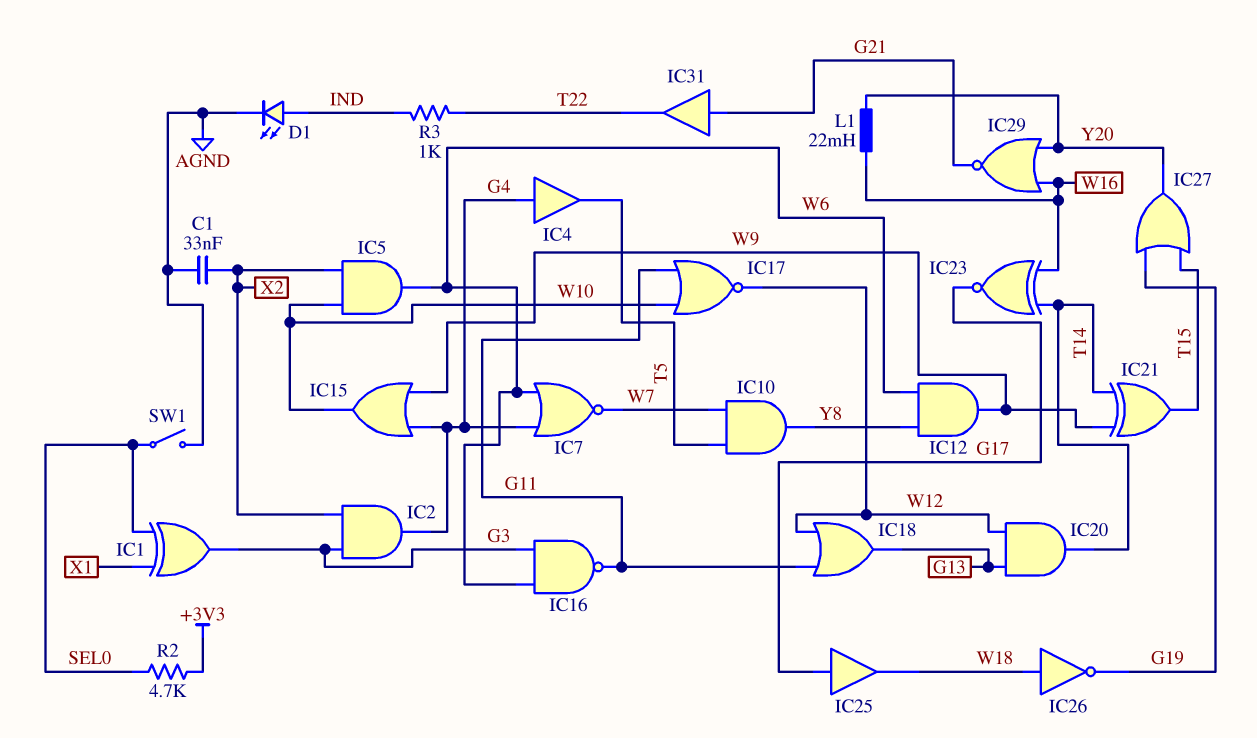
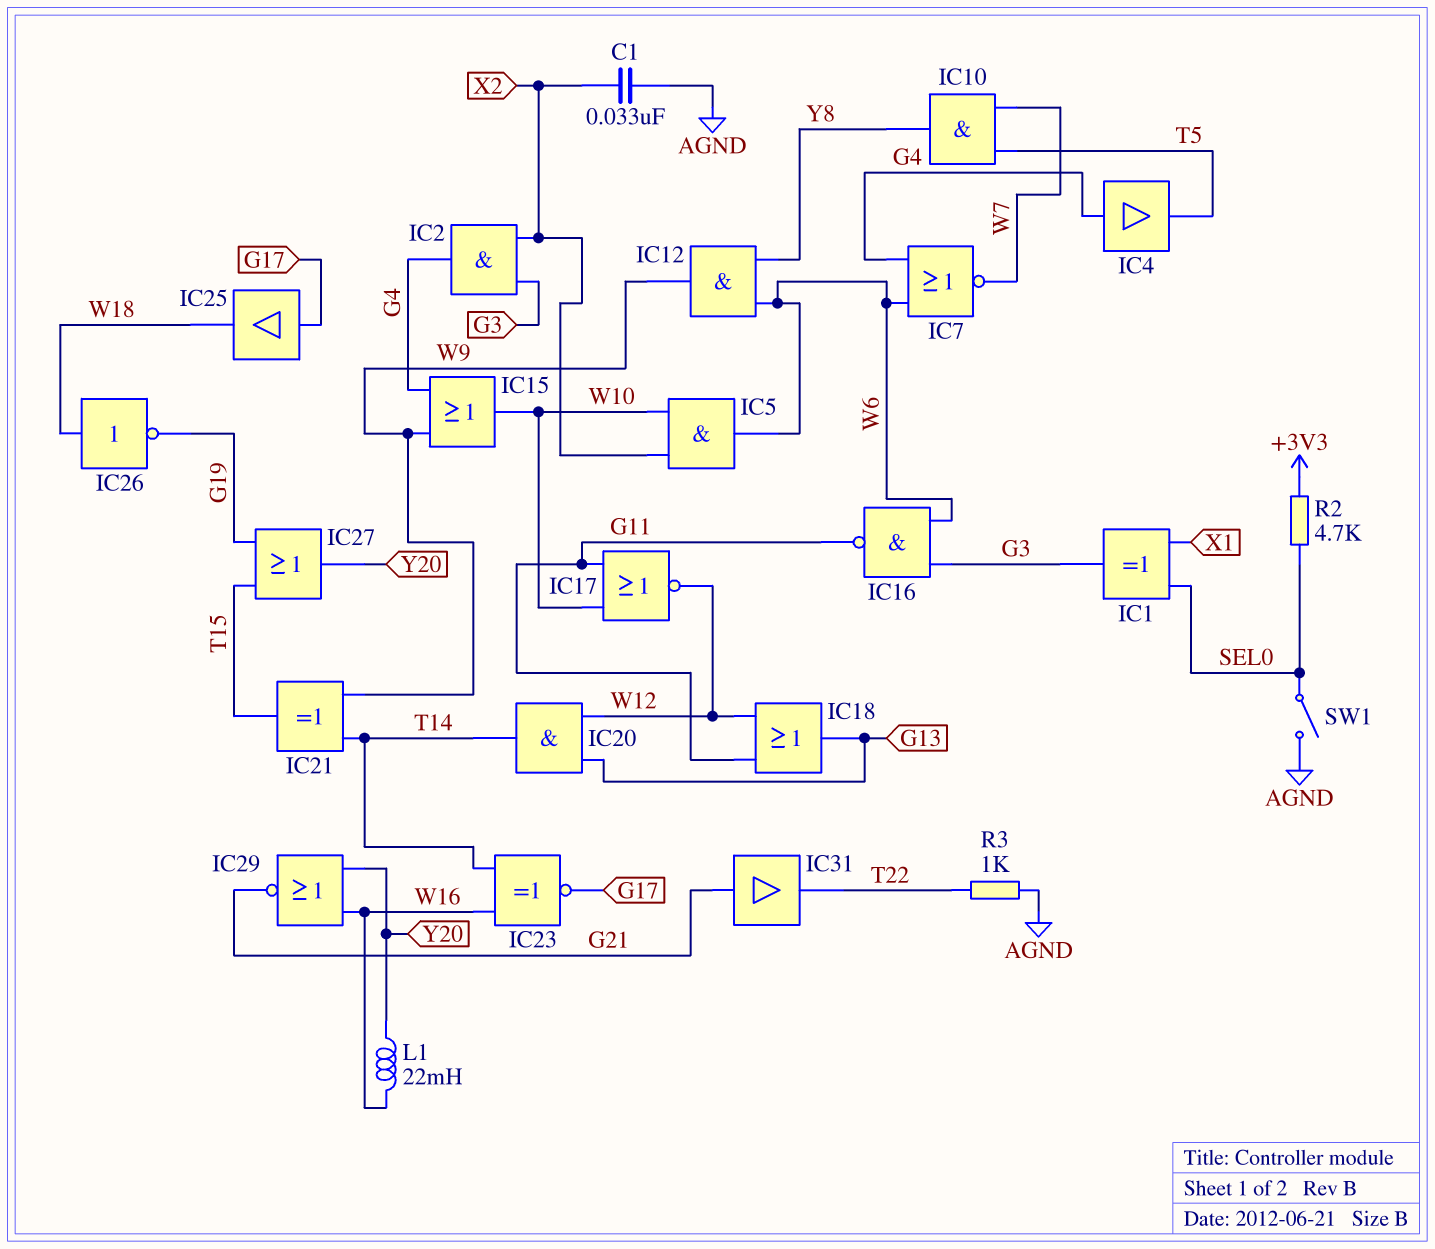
D1: LED (A IND, K AGND) -> none
R3: 1k (IND, T22) -> 1k (AGND, T22)

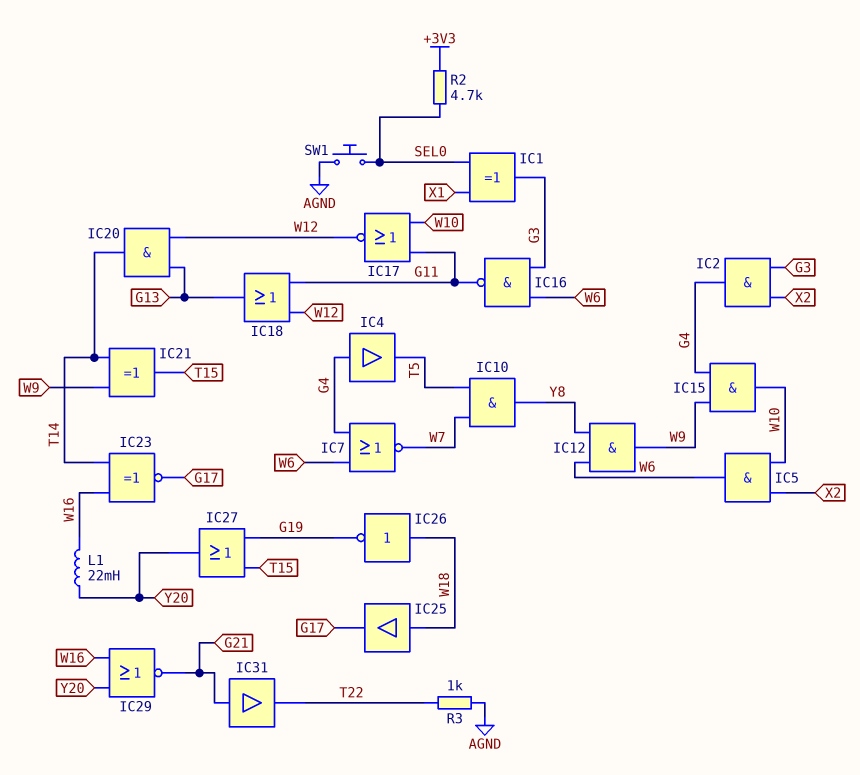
C1: 33nF (AGND, X2) -> none
IC15: OR (in G4, in W9, out W10) -> AND (in G4, in W9, out W10)
IC25: buffer (in G17, out W18) -> buffer (in W18, out G17)
SW1: switch (AGND, SEL0) -> button (AGND, SEL0)

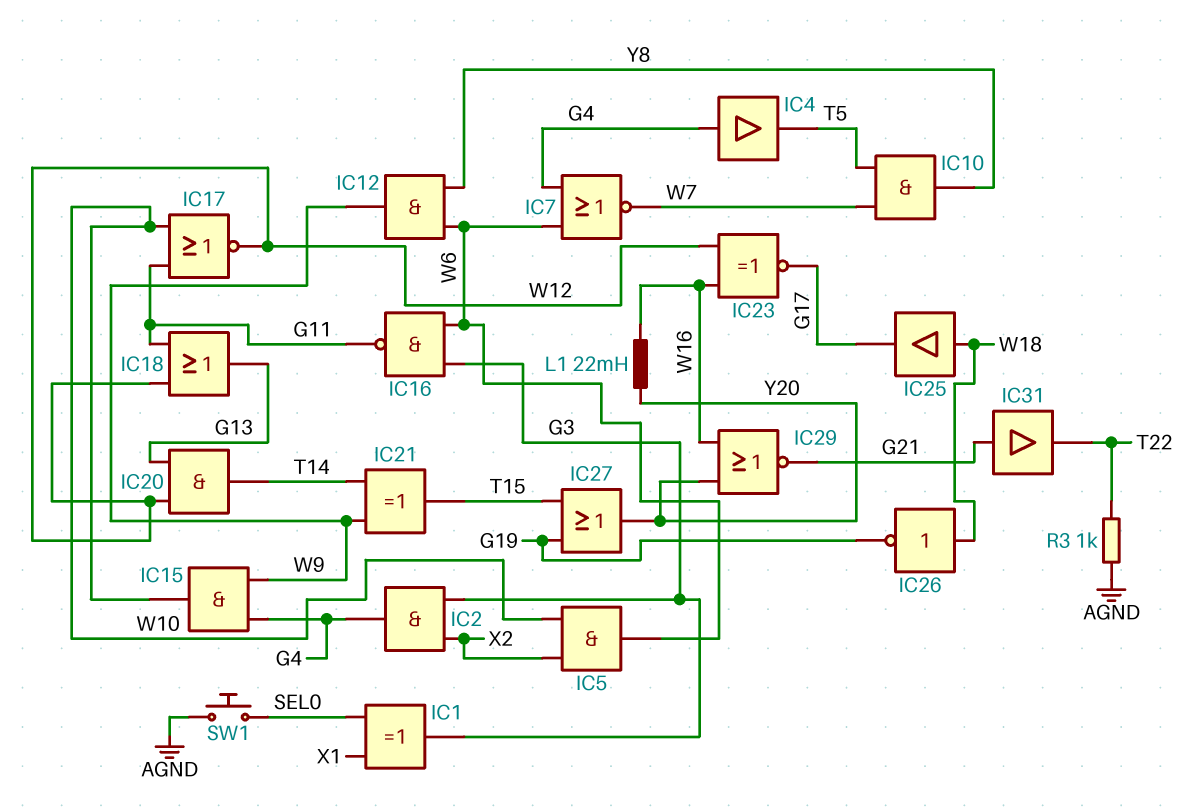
IC23: XNOR (in T14, in W16, out G17) -> XNOR (in W12, in W16, out G17)
R2: 4.7k (+3V3, SEL0) -> none

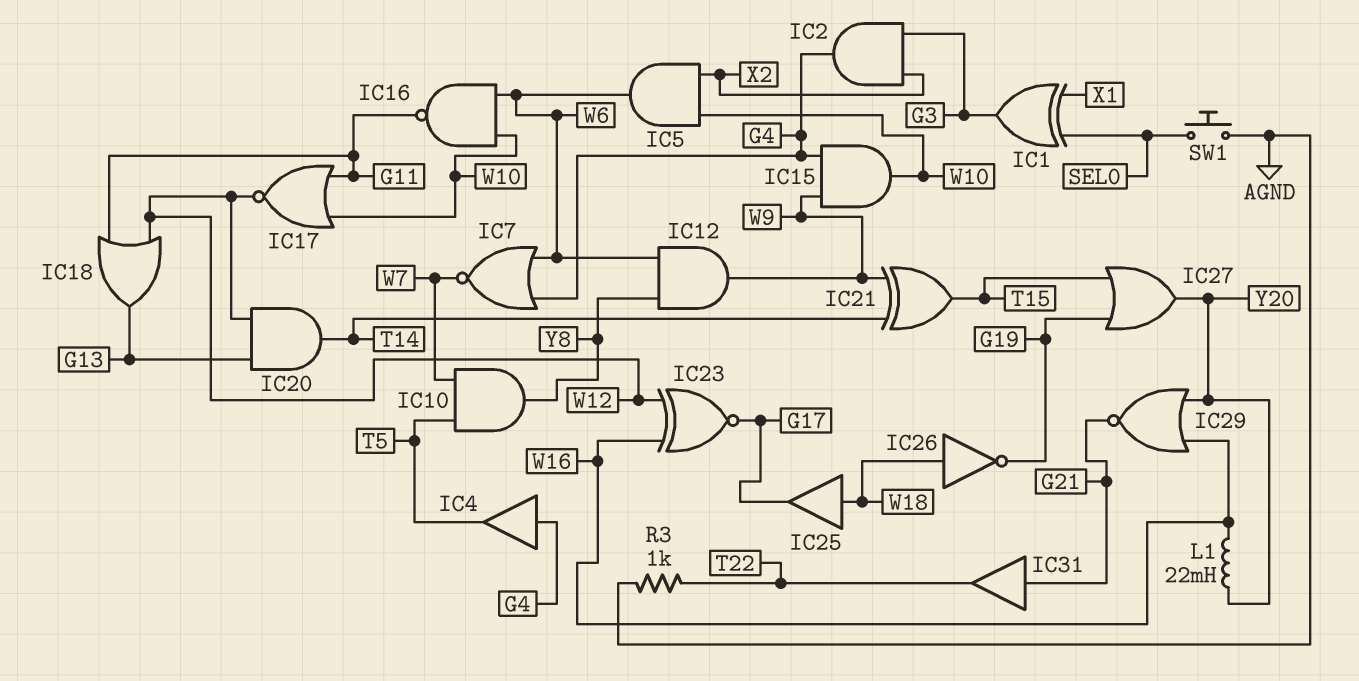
IC16: NAND (in G3, in W6, out G11) -> NAND (in W6, in W10, out G11)

